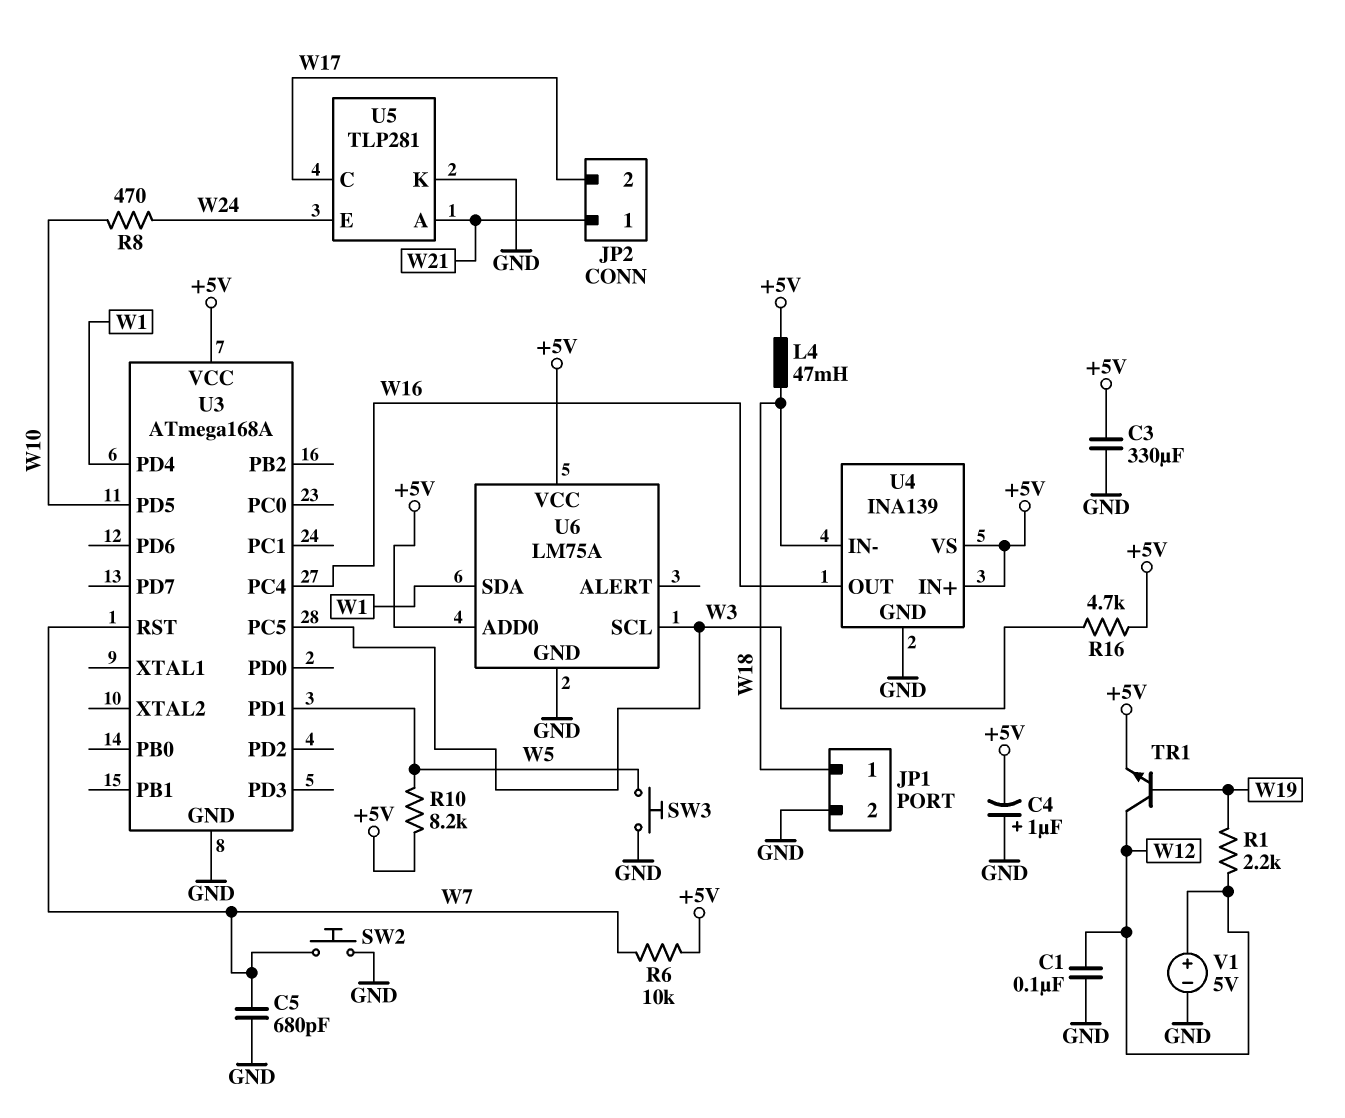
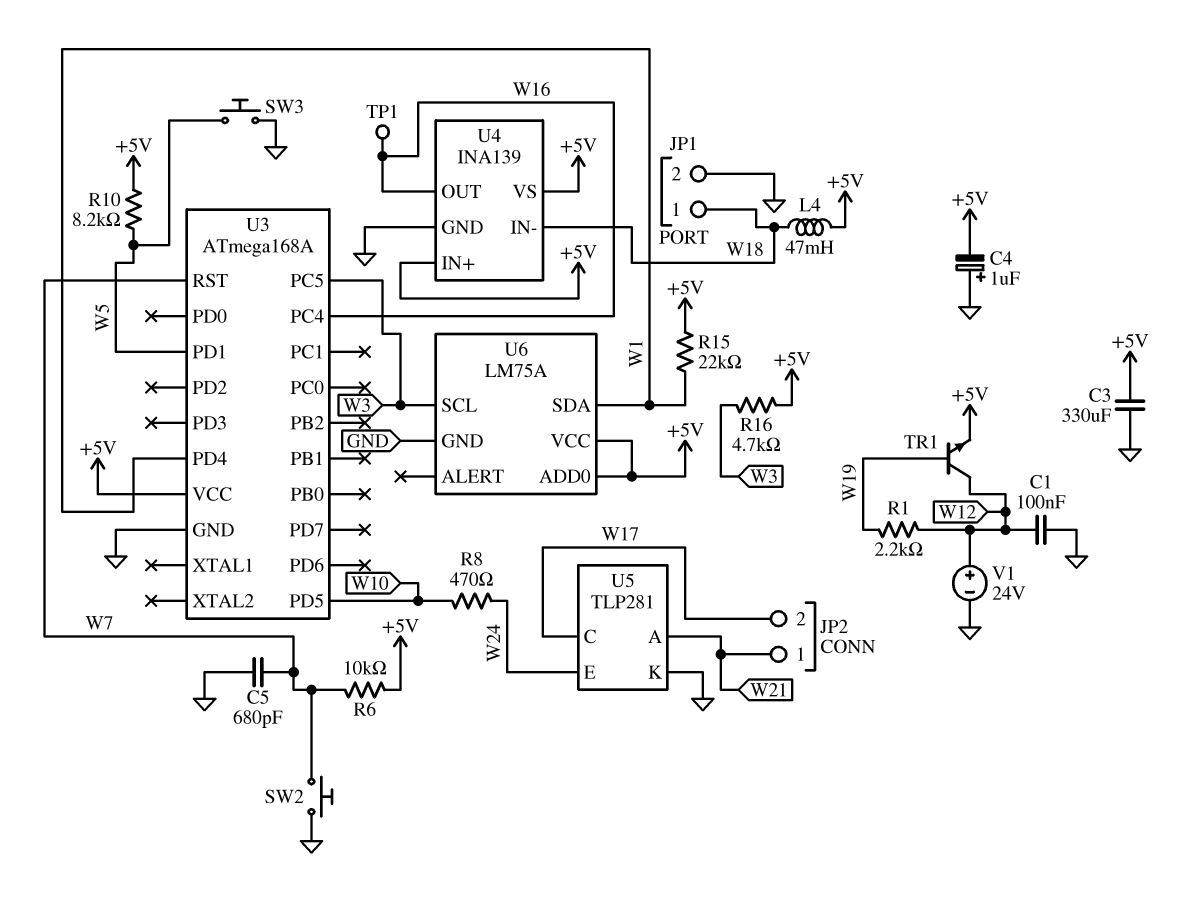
R15: none -> 22k (+5V, W1)
TP1: none -> test point (W16)
V1: 5V (plus W12, minus GND) -> 24V (plus W12, minus GND)

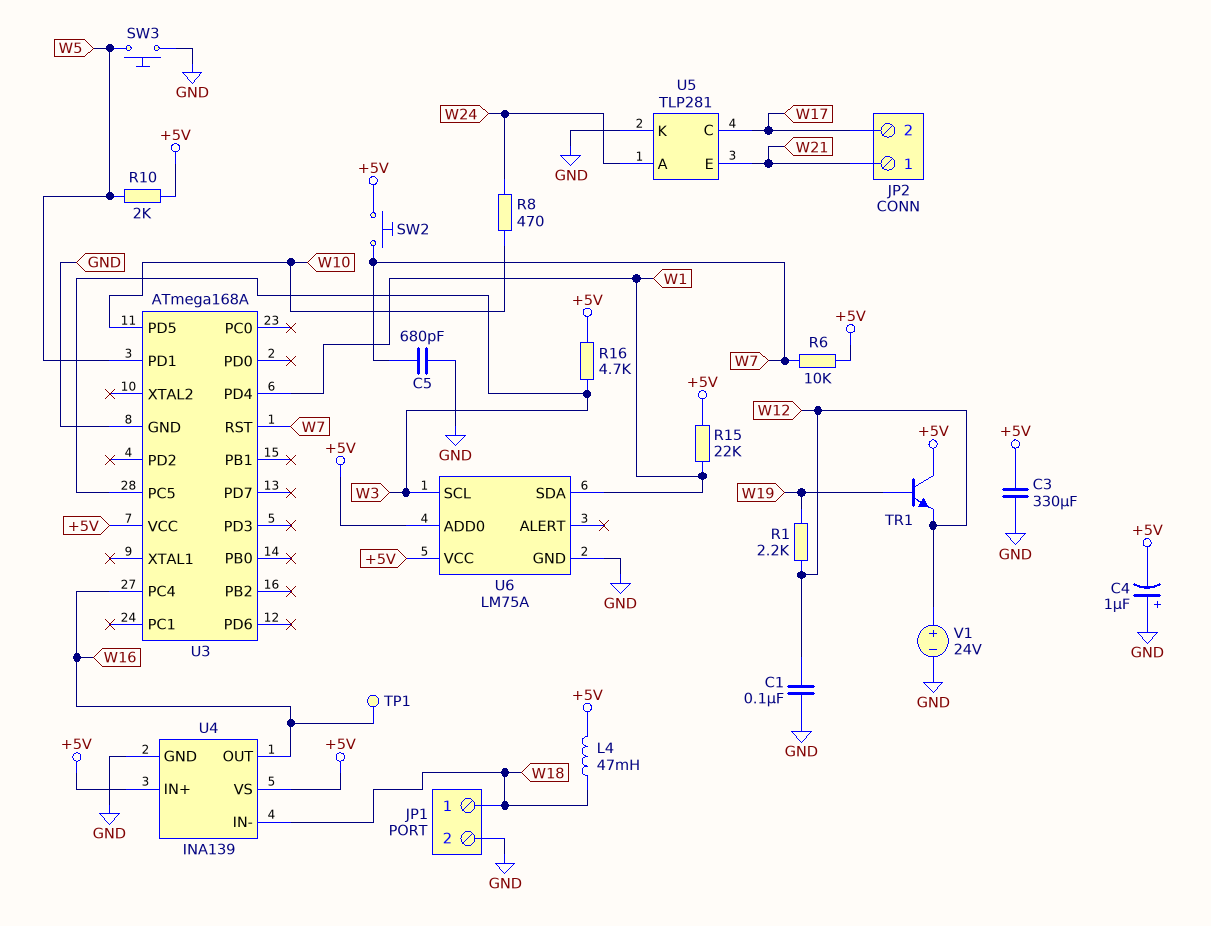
R10: 8.2k (+5V, W5) -> 2k (+5V, W5)
SW2: button (GND, W7) -> button (+5V, W7)
TR1: NPN (B W19, C W12, E +5V) -> NPN (B W19, C +5V, E W12)
U5 pin A: W21 -> W24
U5 pin E: W24 -> W21

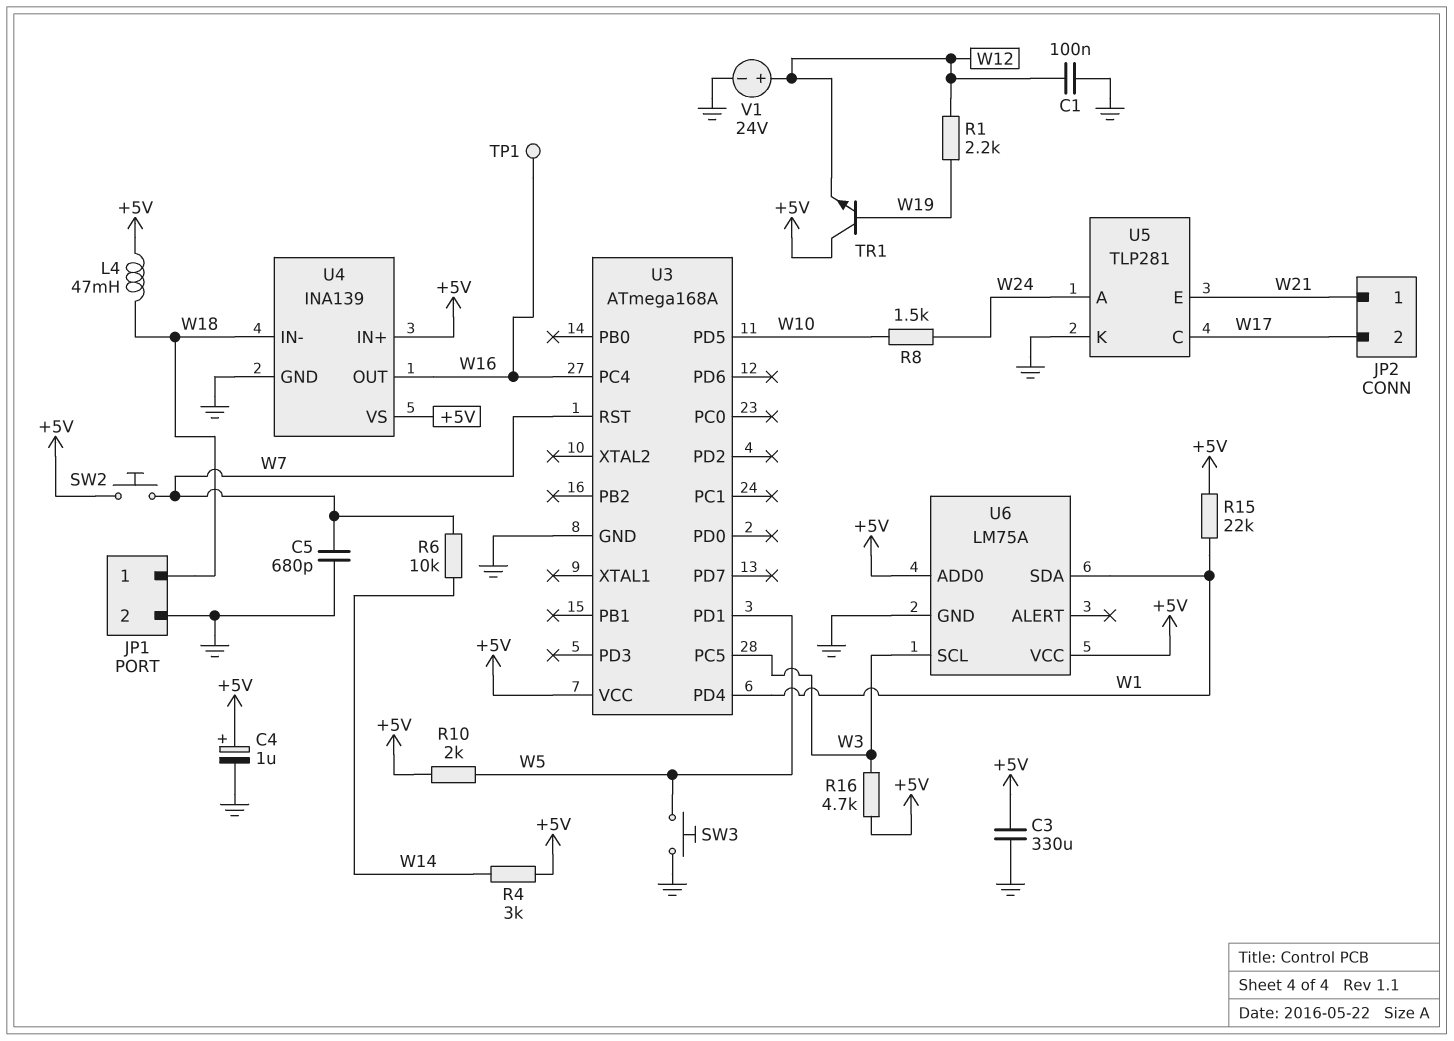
C4: 1uF (plus GND, minus +5V) -> 1uF (plus +5V, minus GND)
R4: none -> 3k (+5V, W14)
R6: 10k (+5V, W7) -> 10k (W7, W14)
R8: 470 (W10, W24) -> 1.5k (W10, W24)

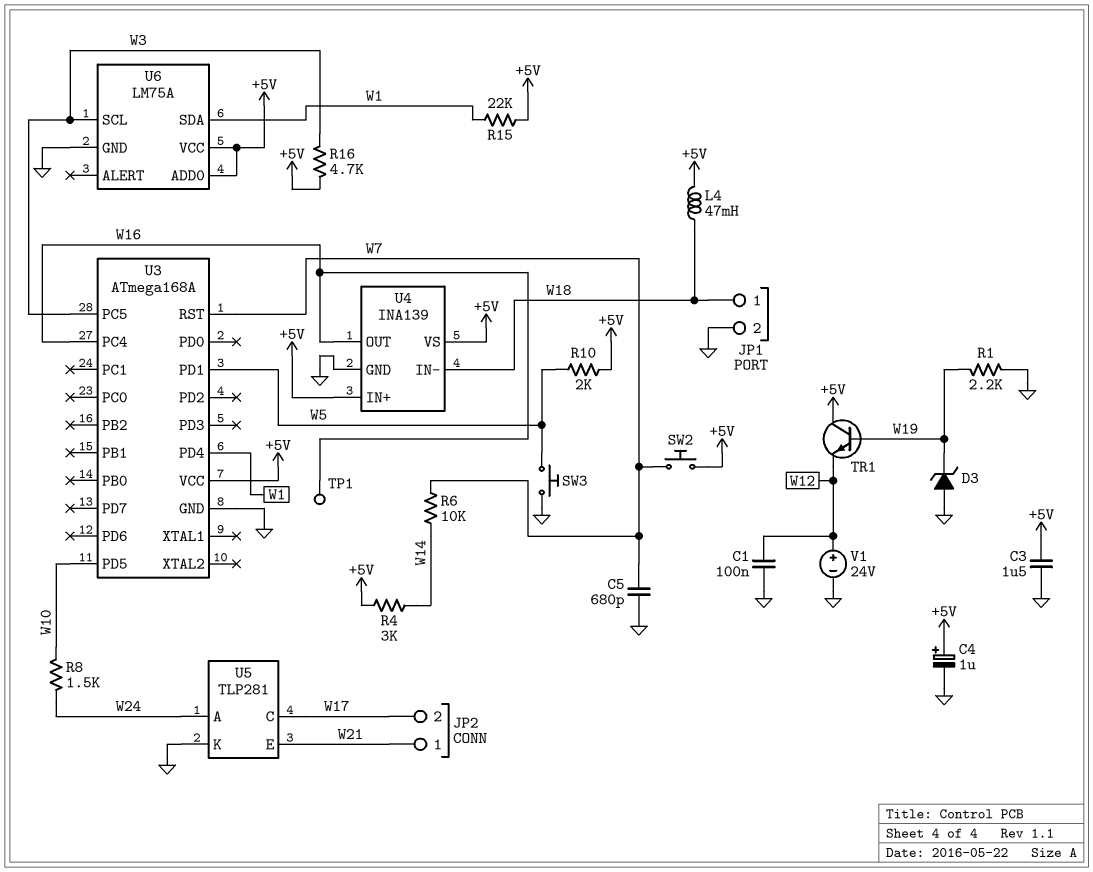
C3: 330uF (+5V, GND) -> 1.5uF (+5V, GND)
D3: none -> zener (A GND, K W19)
R1: 2.2k (W12, W19) -> 2.2k (GND, W19)

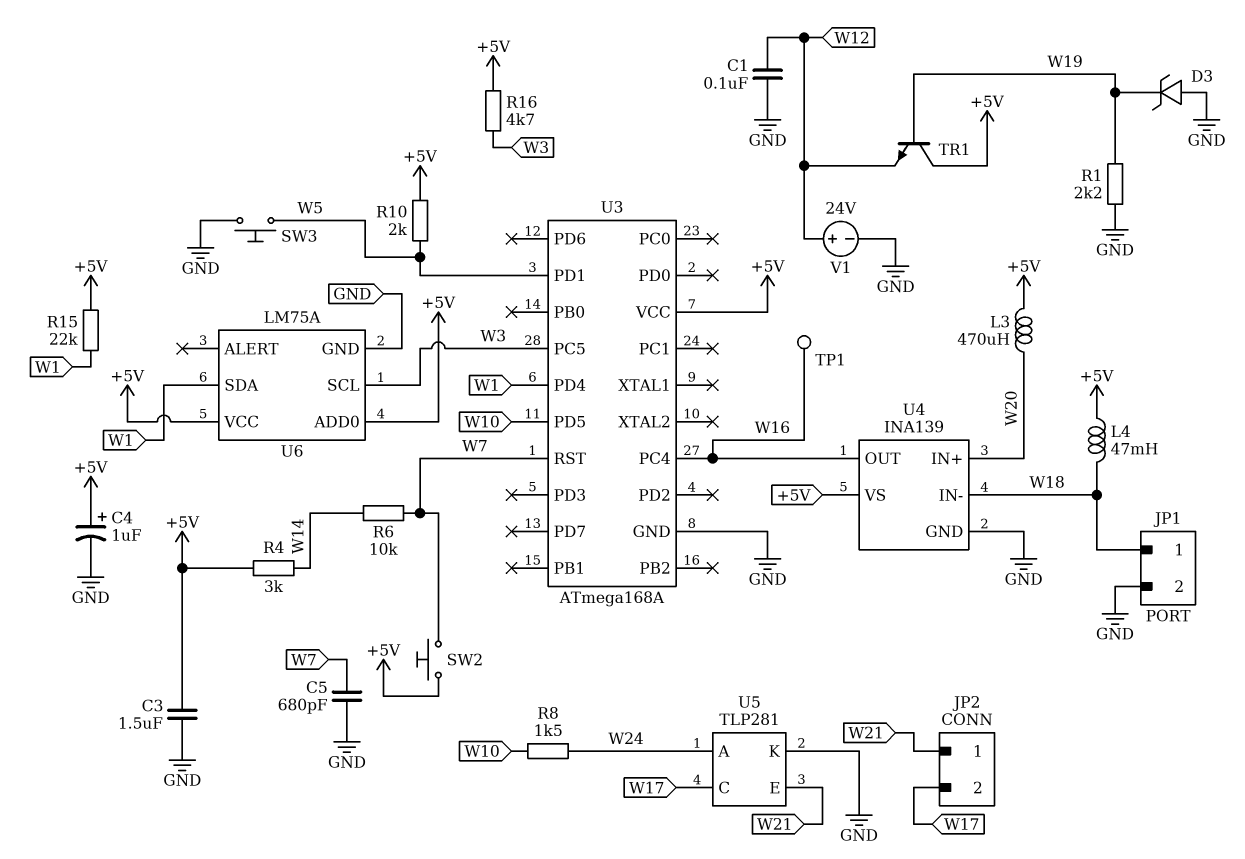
L3: none -> 470uH (+5V, W20)
U4 pin IN+: +5V -> W20

